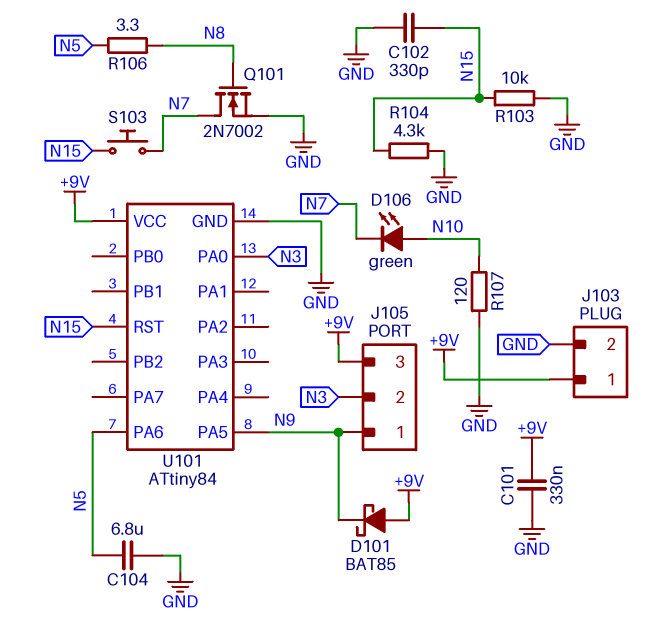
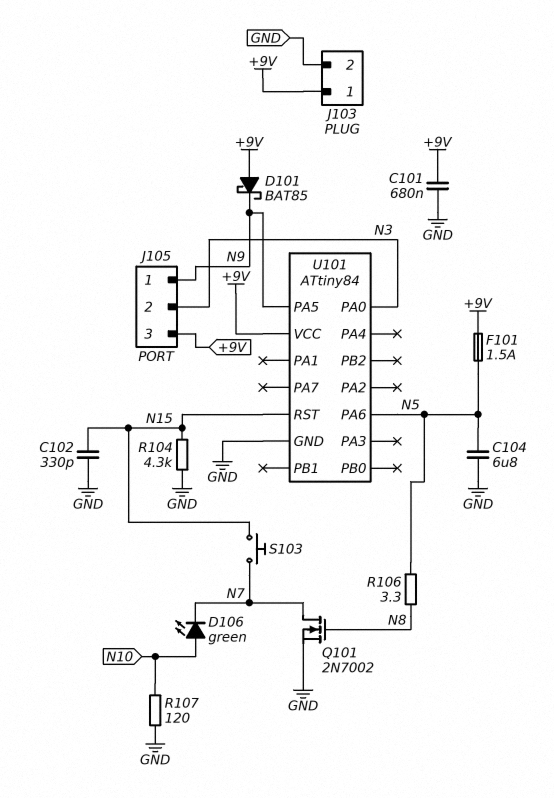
C101: 330nF (+9V, GND) -> 680nF (+9V, GND)
F101: none -> 1.5A (+9V, N5)
R103: 10k (GND, N15) -> none

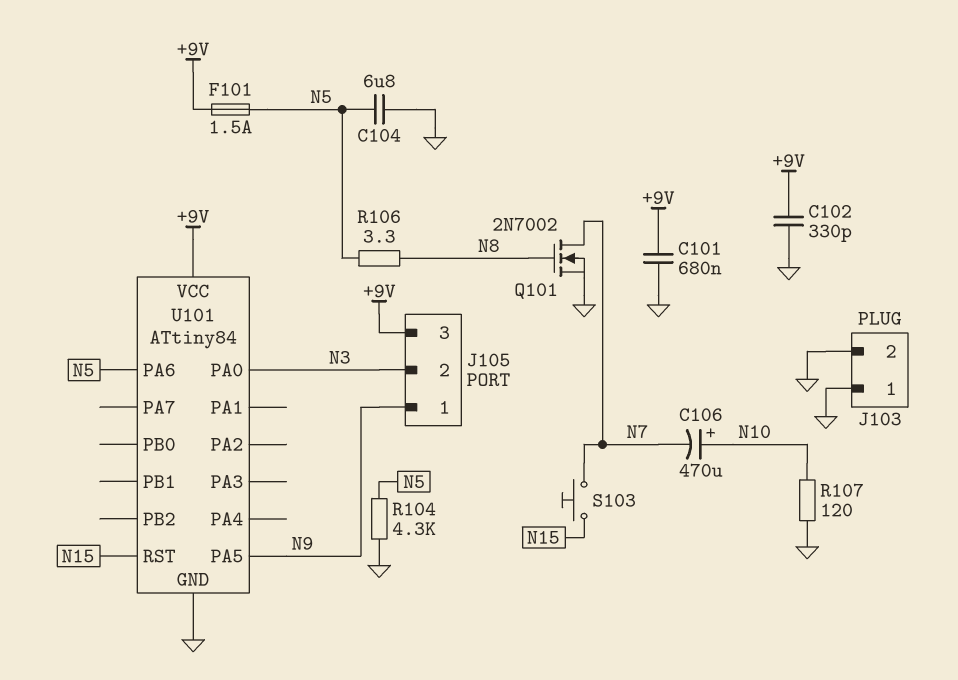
C102: 330pF (GND, N15) -> 330pF (+9V, GND)
C106: none -> 470uF (plus N10, minus N7)
D101: schottky BAT85 (A +9V, K N9) -> none
D106: LED green (A N10, K N7) -> none
J103 pin 1: +9V -> GND
R104: 4.3k (GND, N15) -> 4.3k (GND, N5)

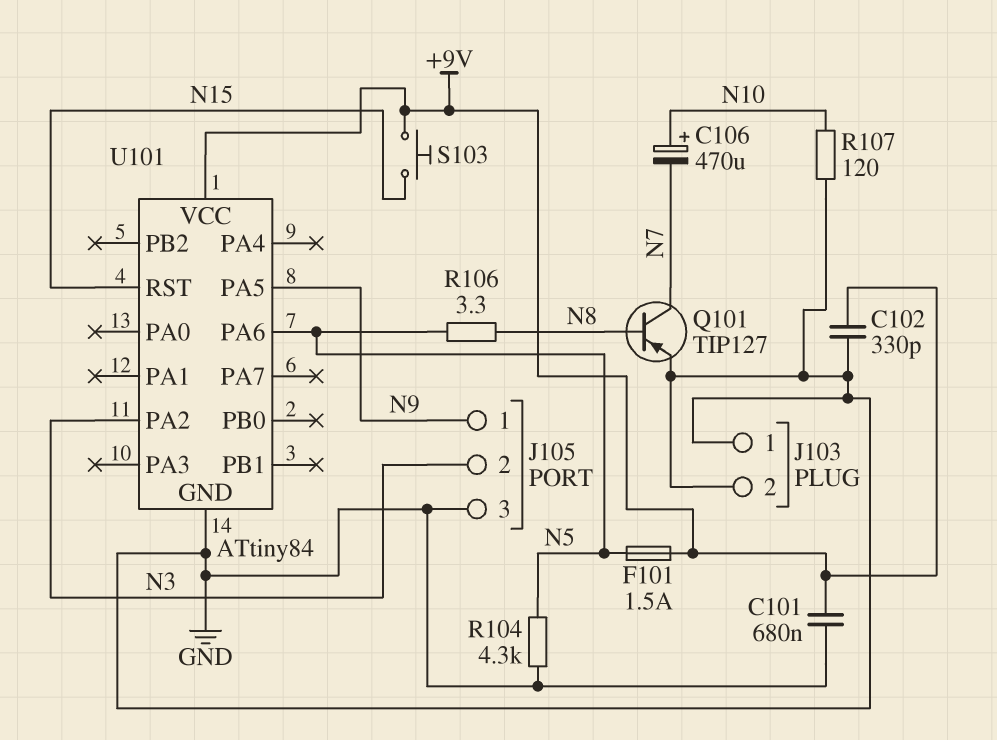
C104: 6.8uF (GND, N5) -> none
J105 pin 3: +9V -> GND
Q101: NMOS 2N7002 (G N8, D N7, S GND) -> PNP TIP127 (B N8, C N7, E GND)
S103: button (N7, N15) -> button (+9V, N15)
U101 pin PA0: N3 -> none
U101 pin PA2: none -> N3

